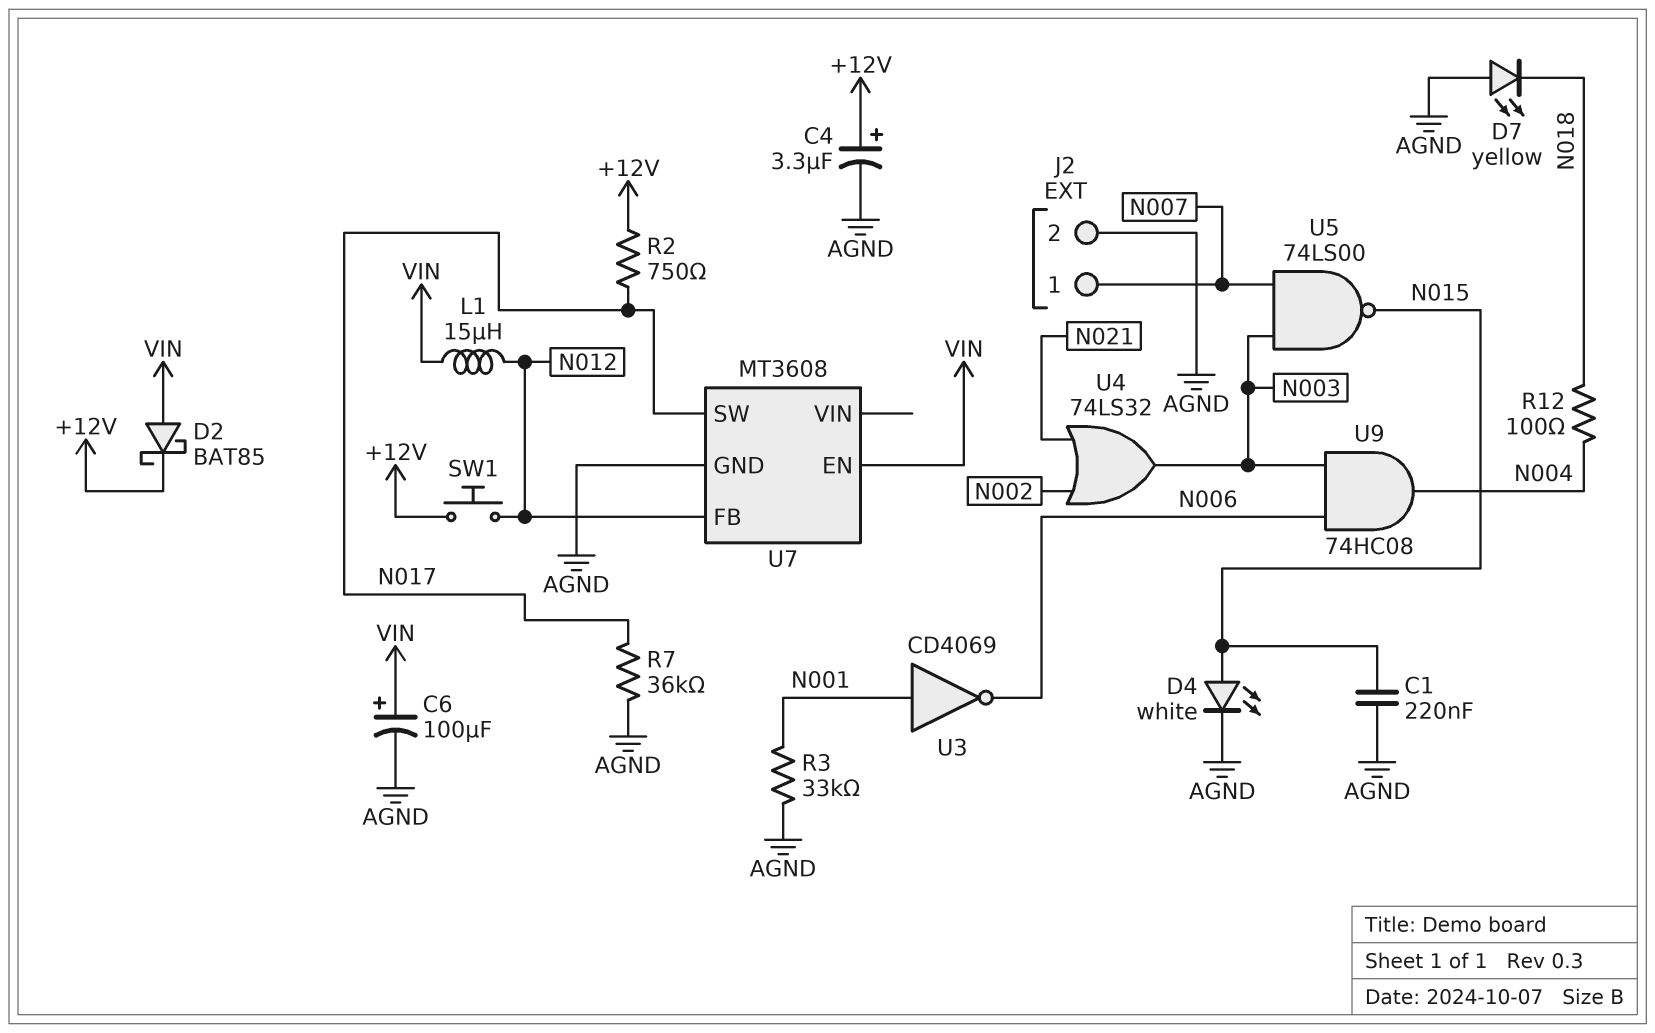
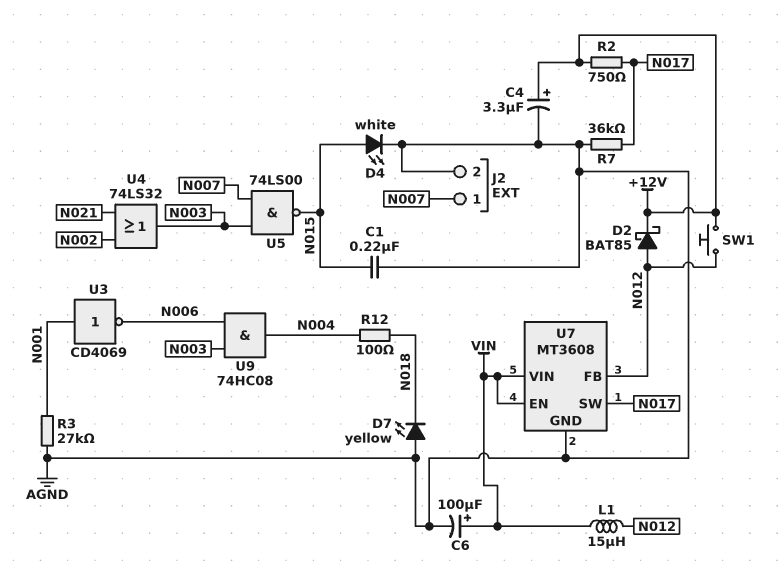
D2: schottky BAT85 (A VIN, K +12V) -> schottky BAT85 (A N012, K +12V)
R3: 33k (AGND, N001) -> 27k (AGND, N001)
U7 pin VIN: none -> VIN

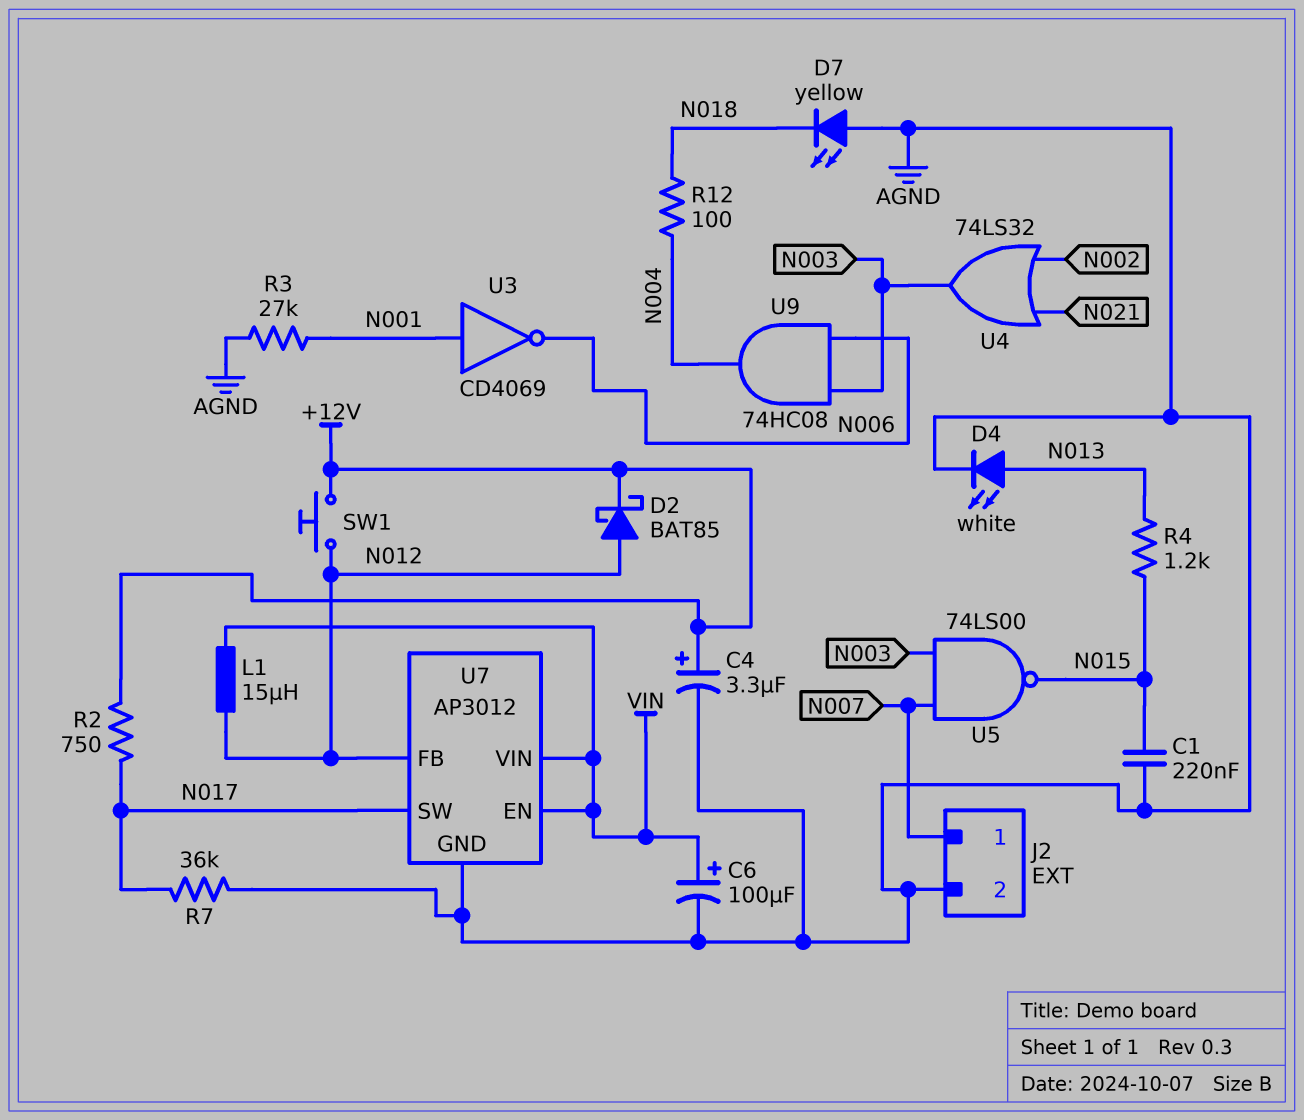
D4: LED white (A N015, K AGND) -> LED white (A N013, K AGND)
R4: none -> 1.2k (N013, N015)
U7: MT3608 -> AP3012

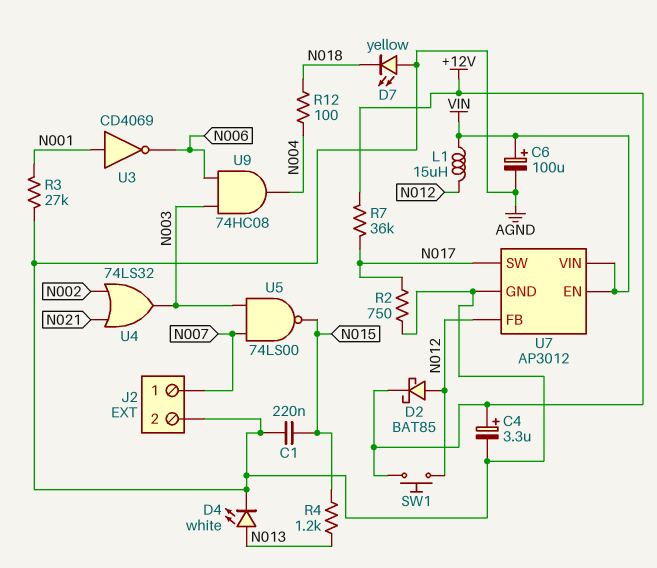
R2: 750 (+12V, N017) -> 750 (AGND, N017)
R7: 36k (AGND, N017) -> 36k (+12V, N017)

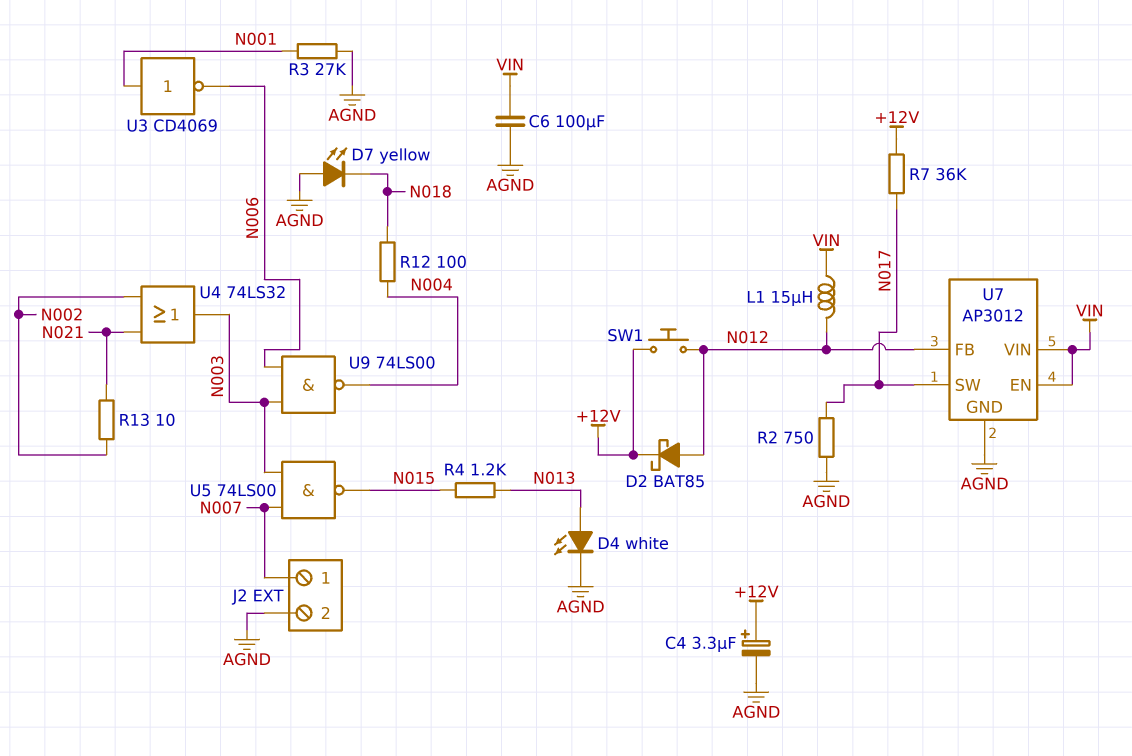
C1: 220nF (AGND, N015) -> none
C6: 100uF (plus VIN, minus AGND) -> 100uF (AGND, VIN)
R13: none -> 10 (N002, N021)
U9: AND 74HC08 (in N003, in N006, out N004) -> NAND 74LS00 (in N003, in N006, out N004)

